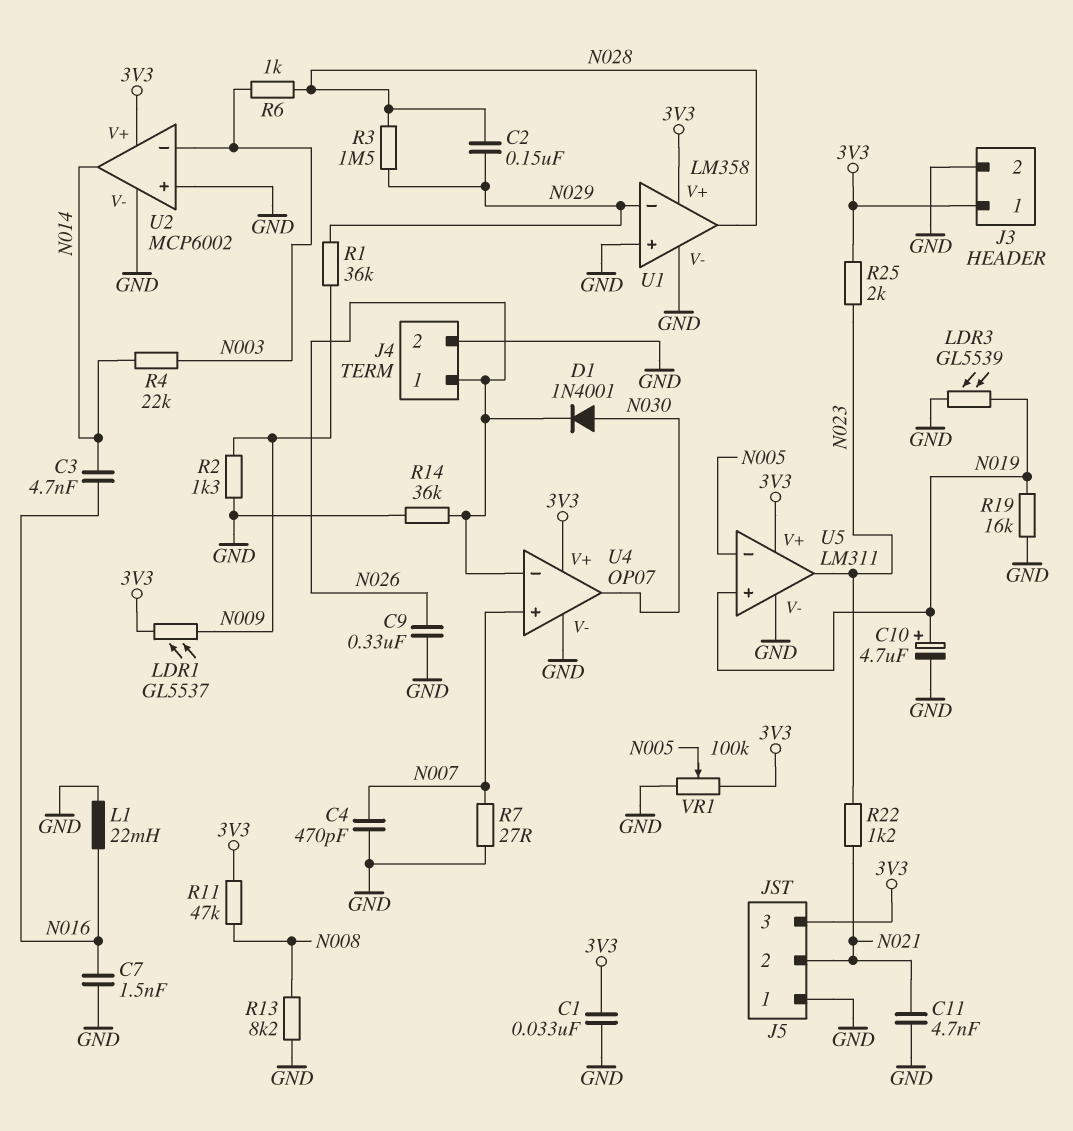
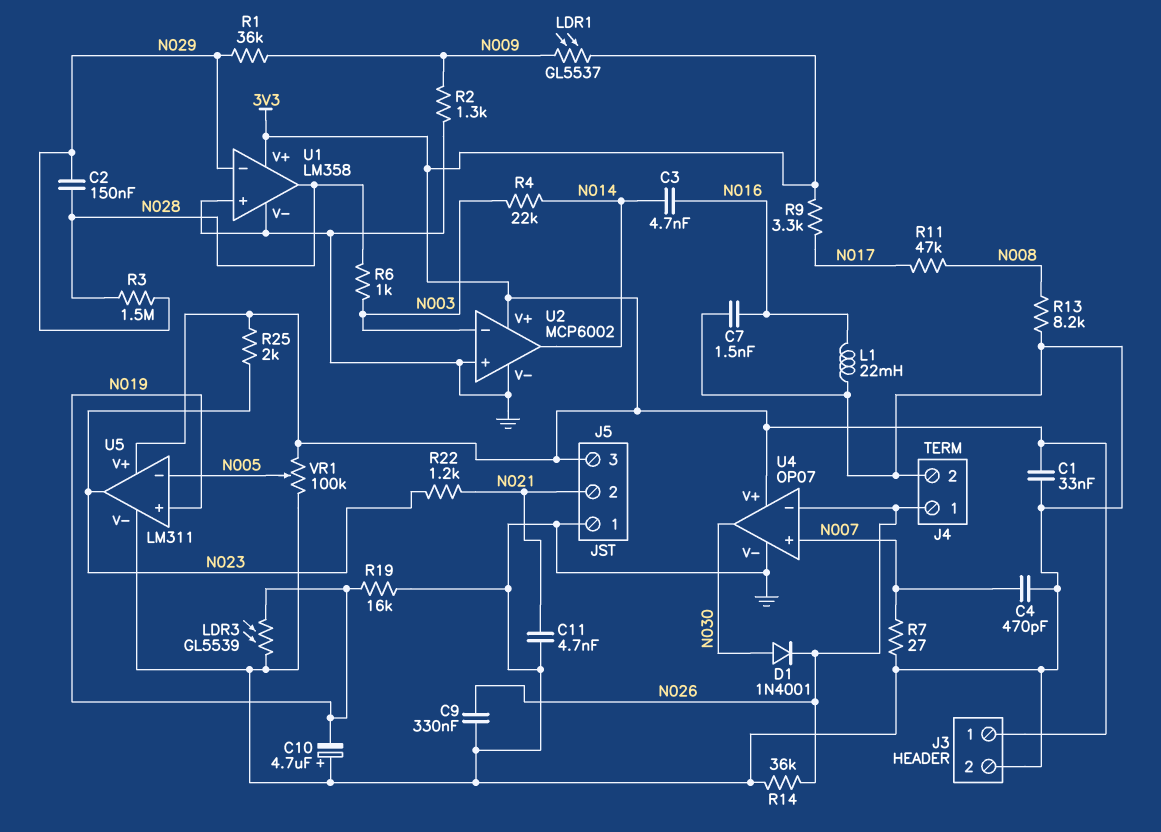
C10: 4.7uF (plus N019, minus GND) -> 4.7uF (plus GND, minus N019)
R9: none -> 3.3k (3V3, N017)
R11: 47k (3V3, N008) -> 47k (N008, N017)

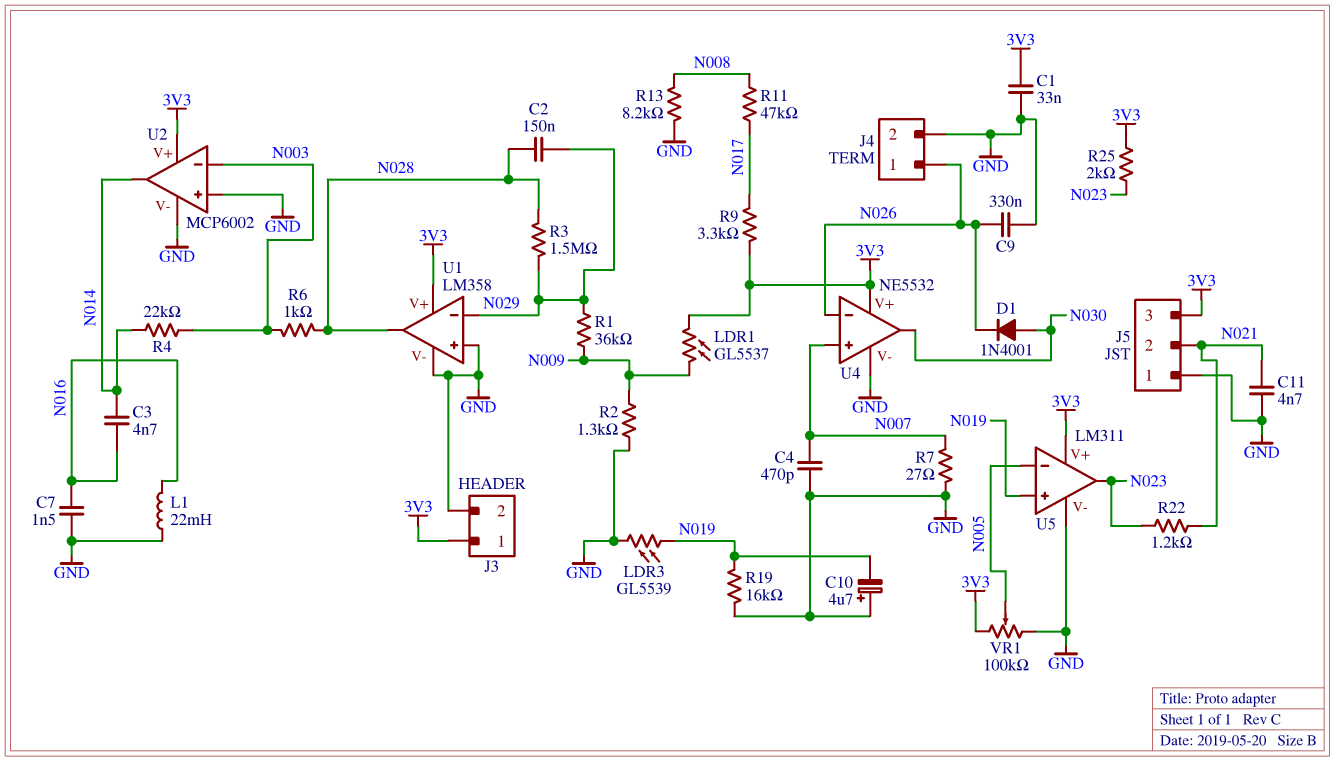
R14: 36k (GND, N026) -> none
U4: OP07 -> NE5532

